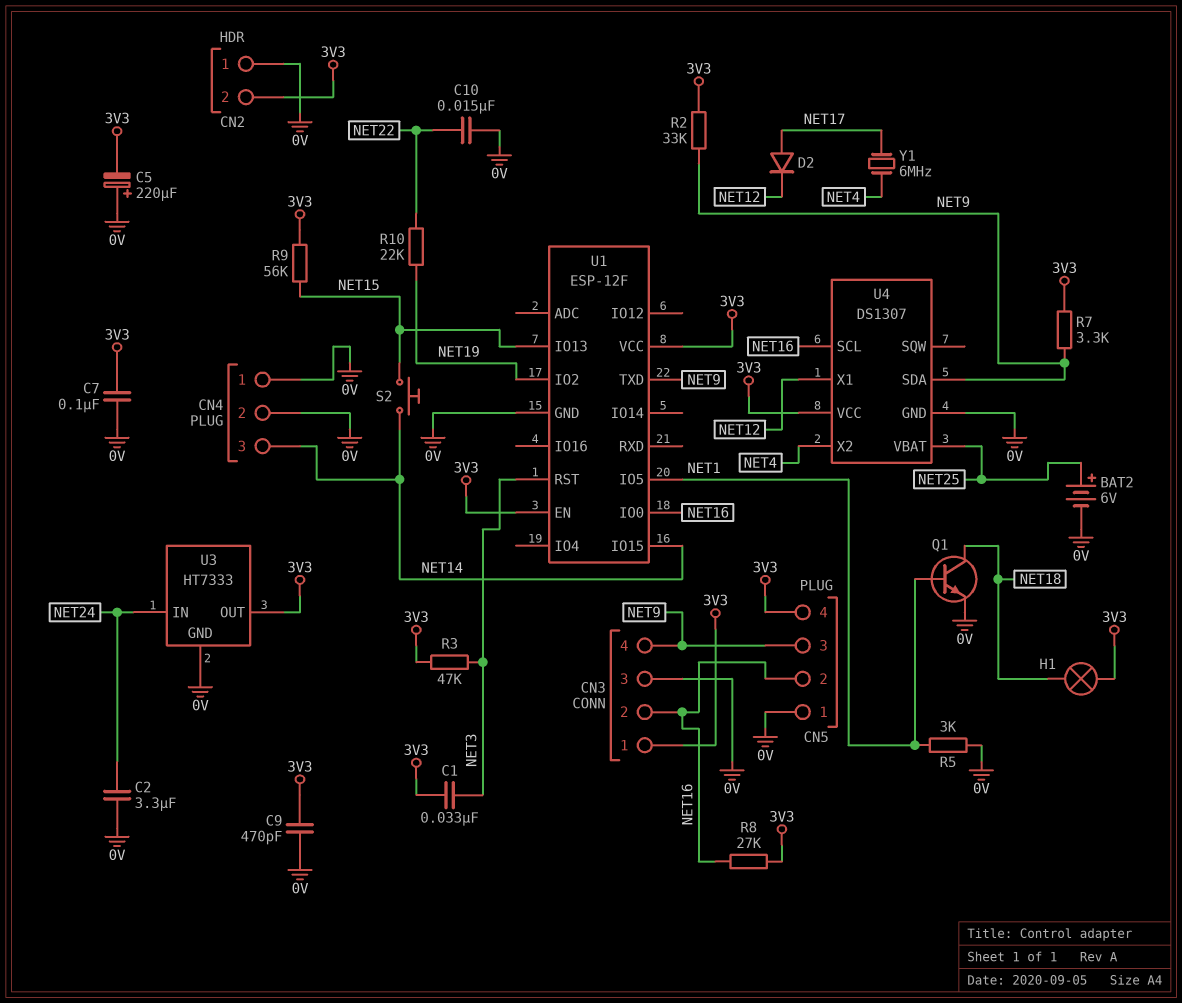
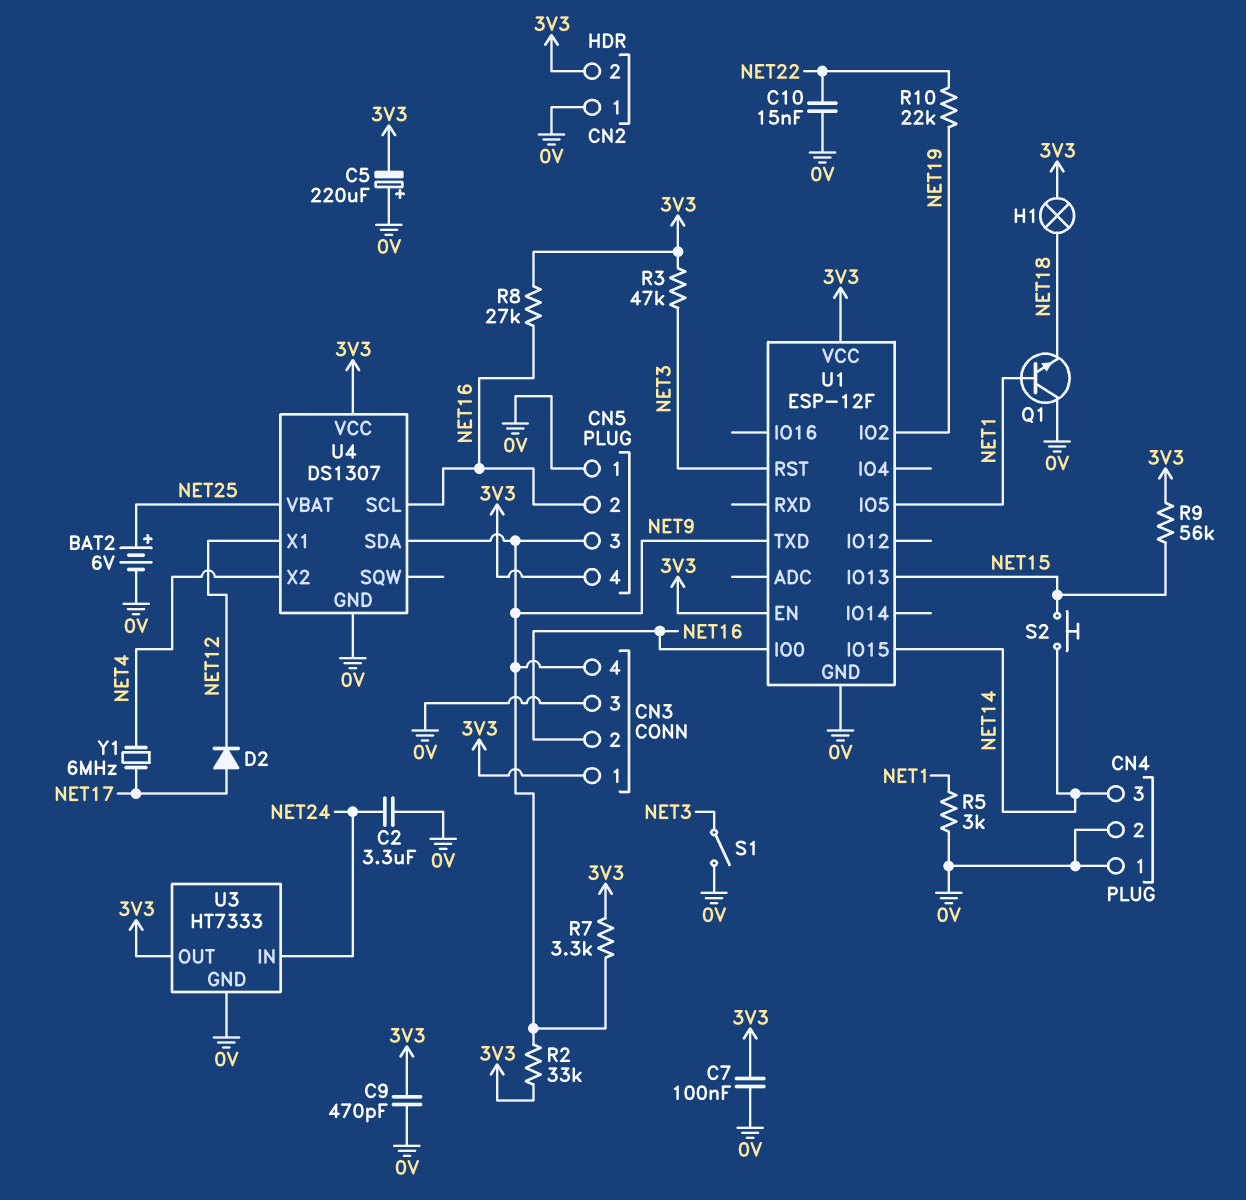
C1: 33nF (3V3, NET3) -> none
Q1: NPN (B NET1, C NET18, E 0V) -> NPN (B NET1, C 0V, E NET18)
S1: none -> switch (0V, NET3)

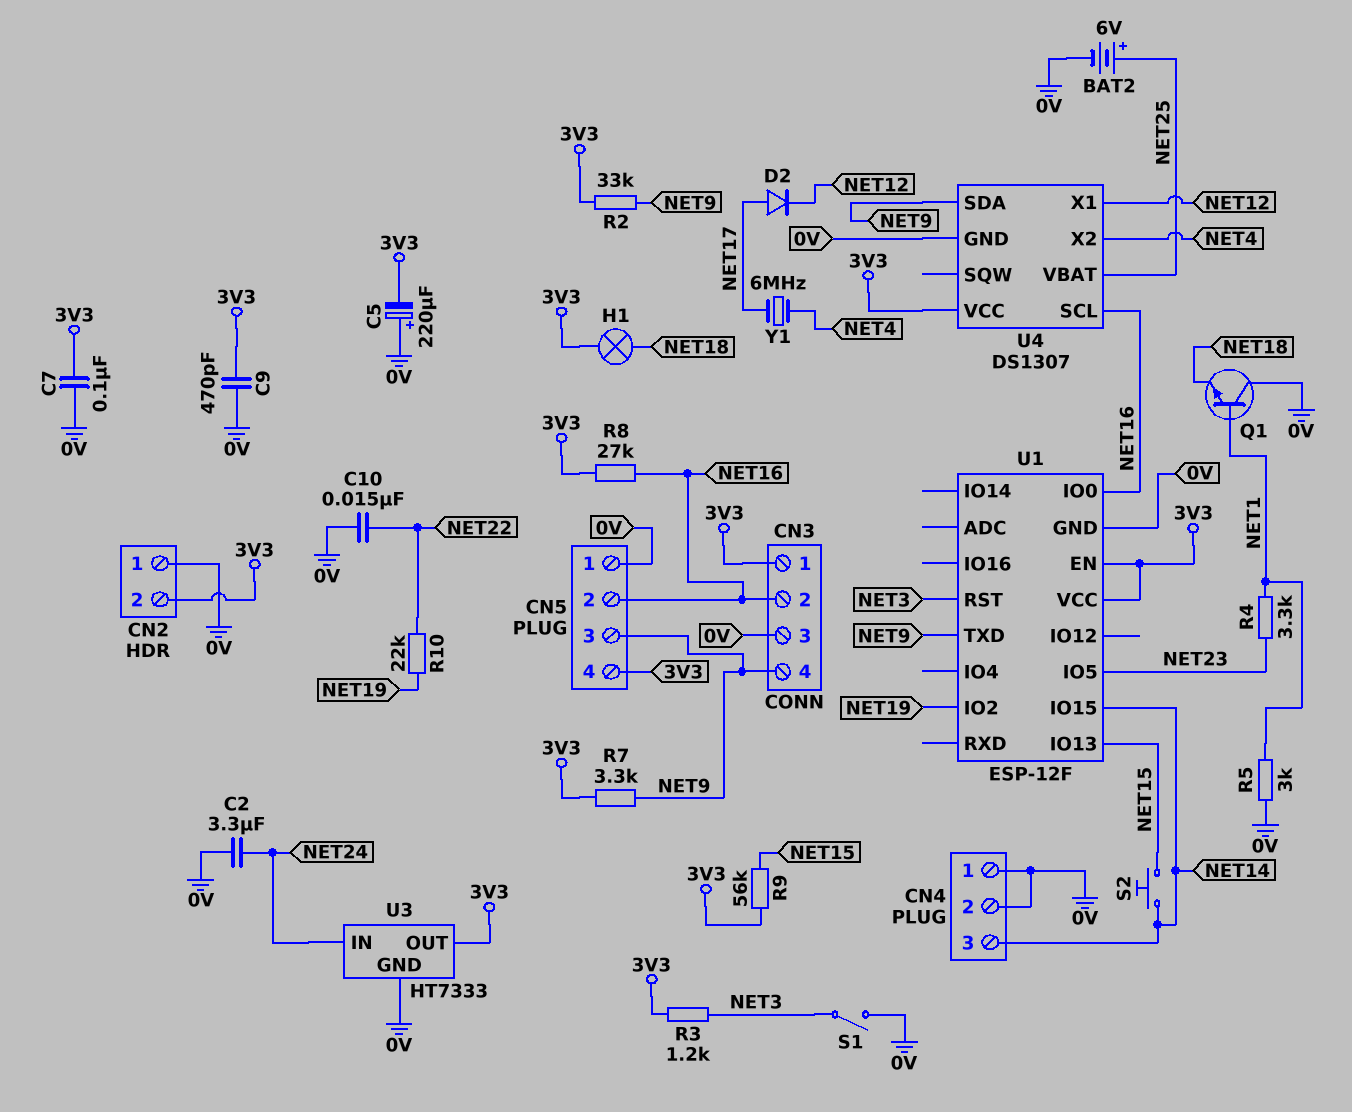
R3: 47k (3V3, NET3) -> 1.2k (3V3, NET3)
R4: none -> 3.3k (NET1, NET23)
U1 pin IO5: NET1 -> NET23

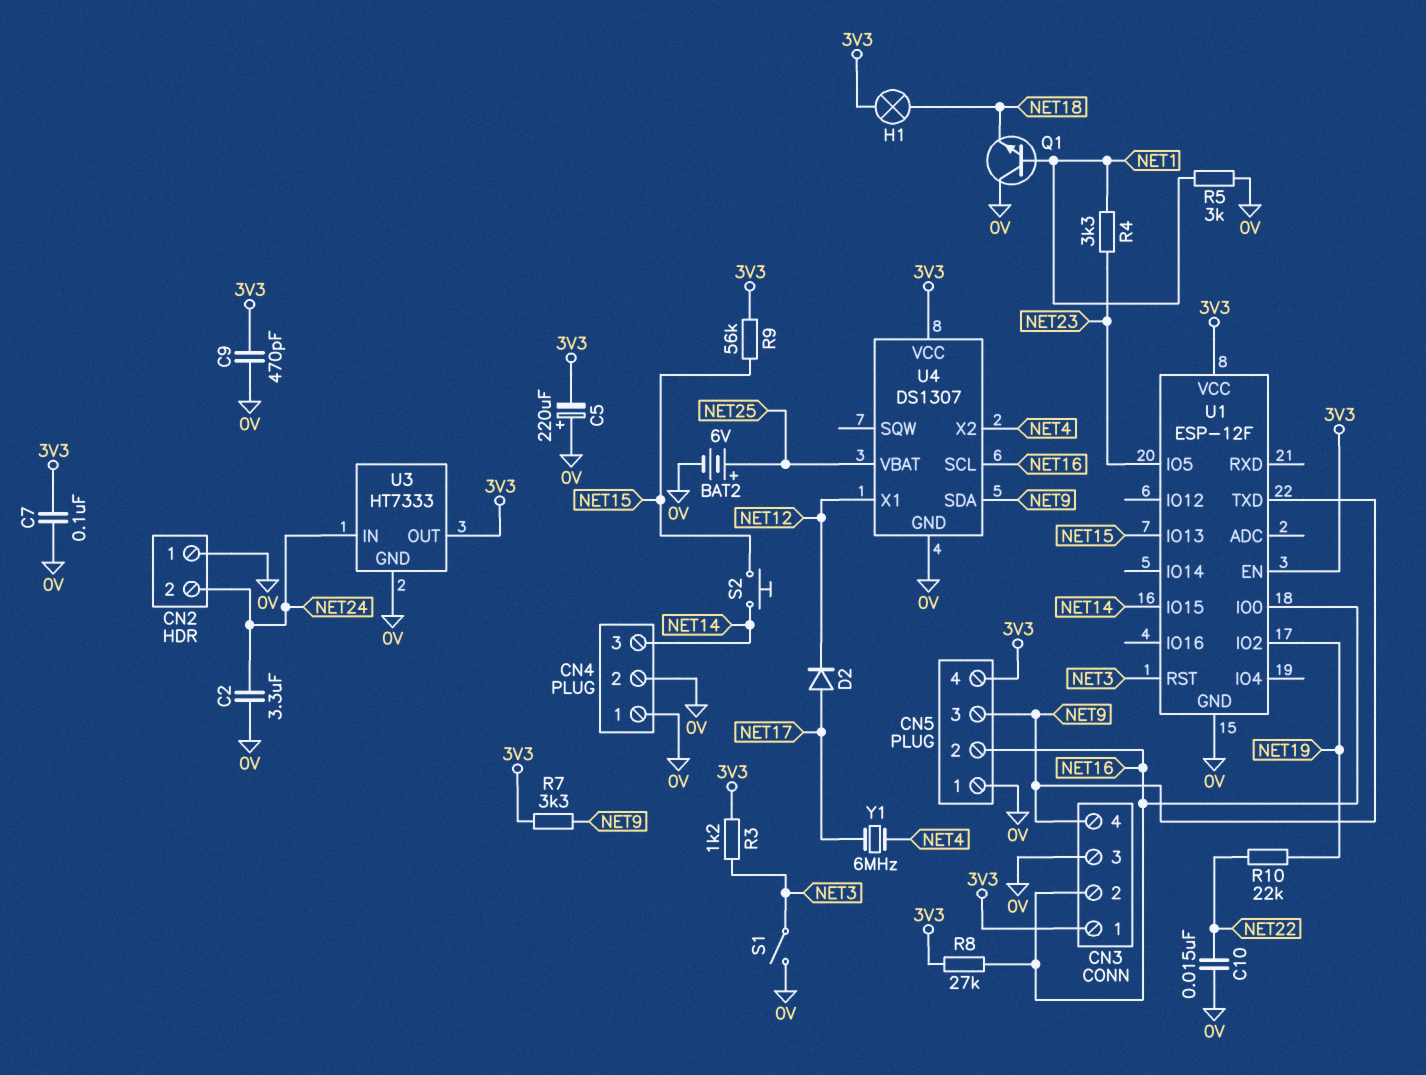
CN2 pin 2: 3V3 -> NET24
R2: 33k (3V3, NET9) -> none

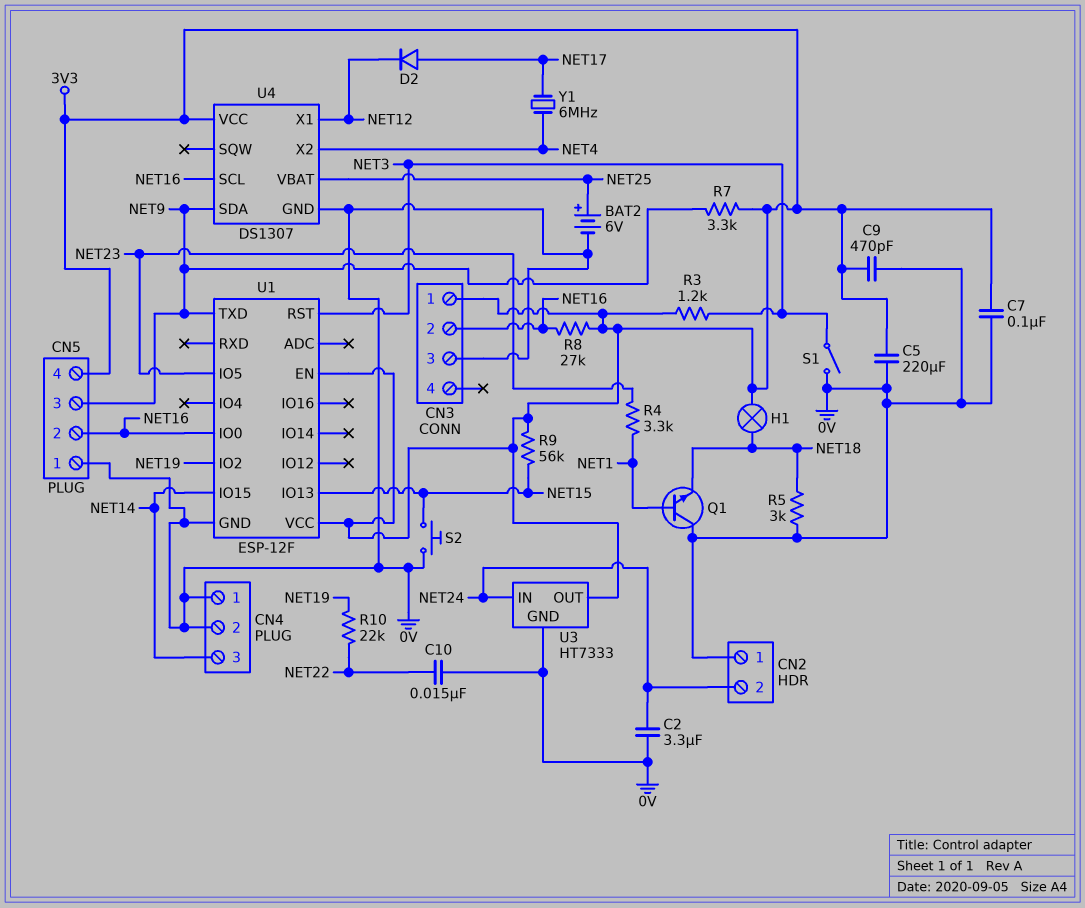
C5: 220uF (plus 0V, minus 3V3) -> 220uF (0V, 3V3)
CN3 pin 4: NET9 -> none
R5: 3k (0V, NET1) -> 3k (0V, NET18)
S2: button (NET14, NET15) -> button (0V, NET15)

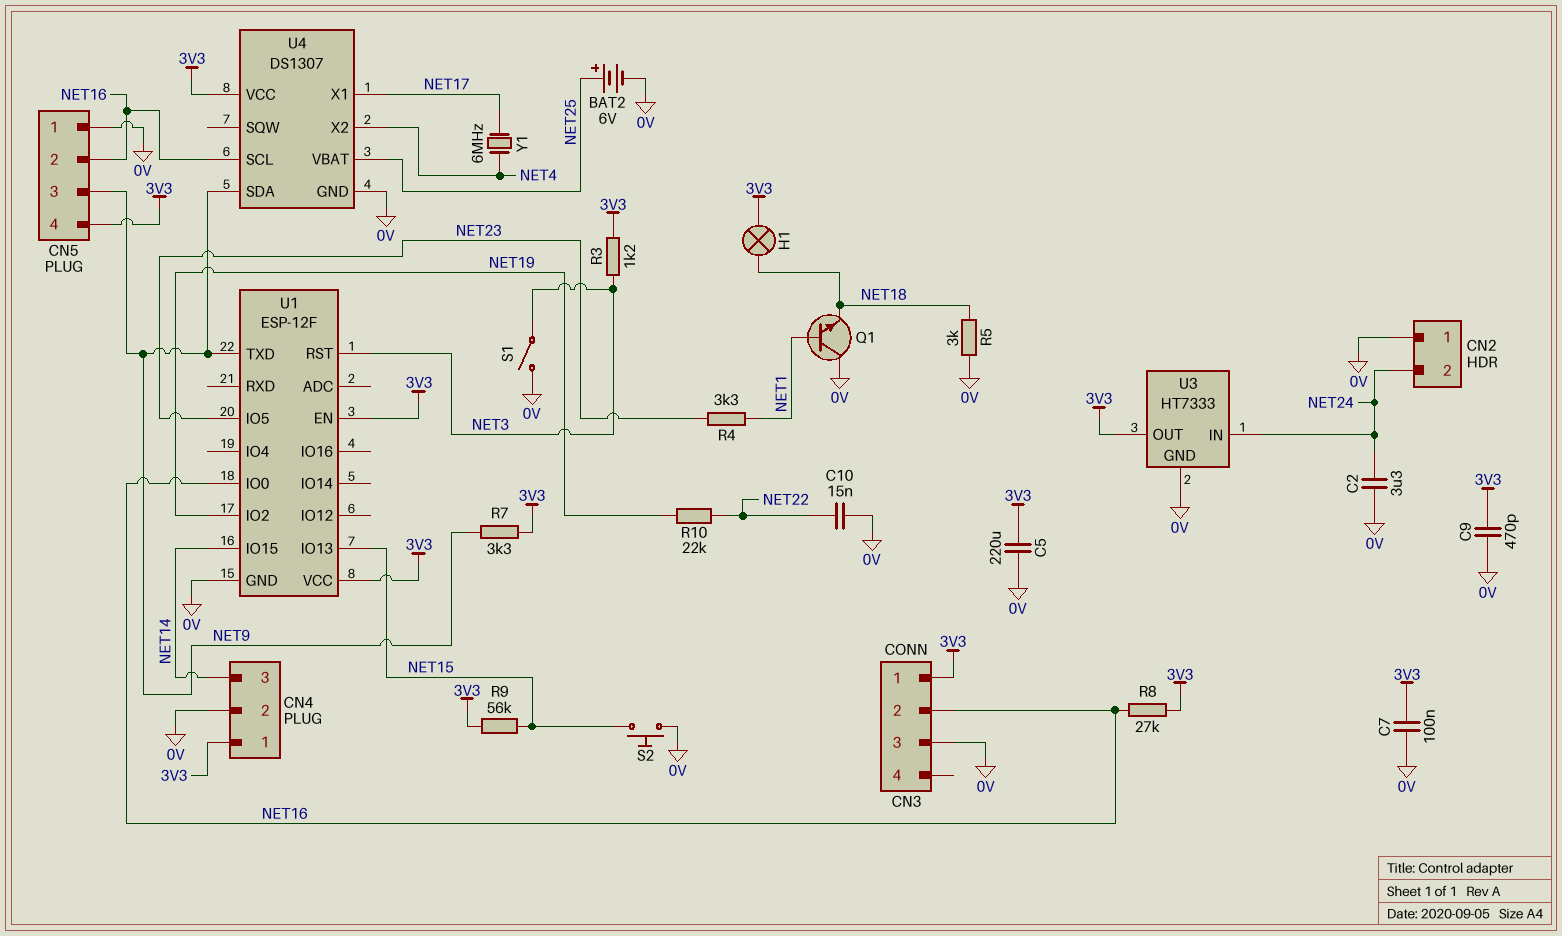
CN4 pin 1: 0V -> 3V3
D2: diode (A NET17, K NET12) -> none
U4 pin X1: NET12 -> NET17

